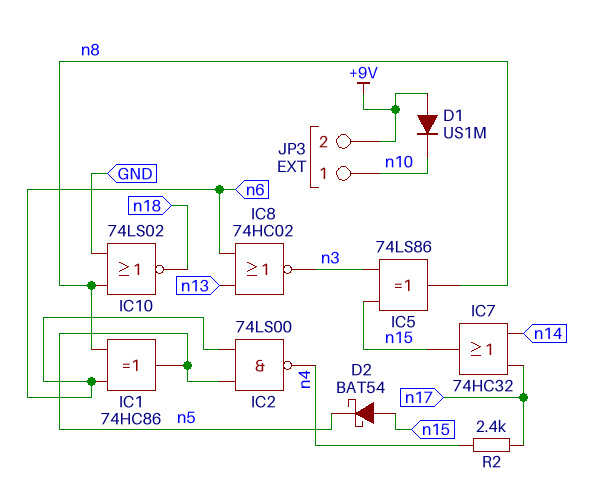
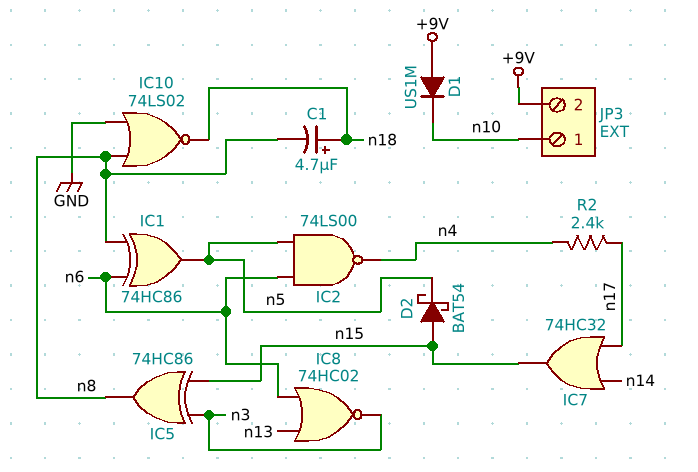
C1: none -> 4.7uF (plus n18, minus n8)
IC5: XOR 74LS86 (in n3, in n15, out n8) -> XOR 74HC86 (in n3, in n15, out n8)

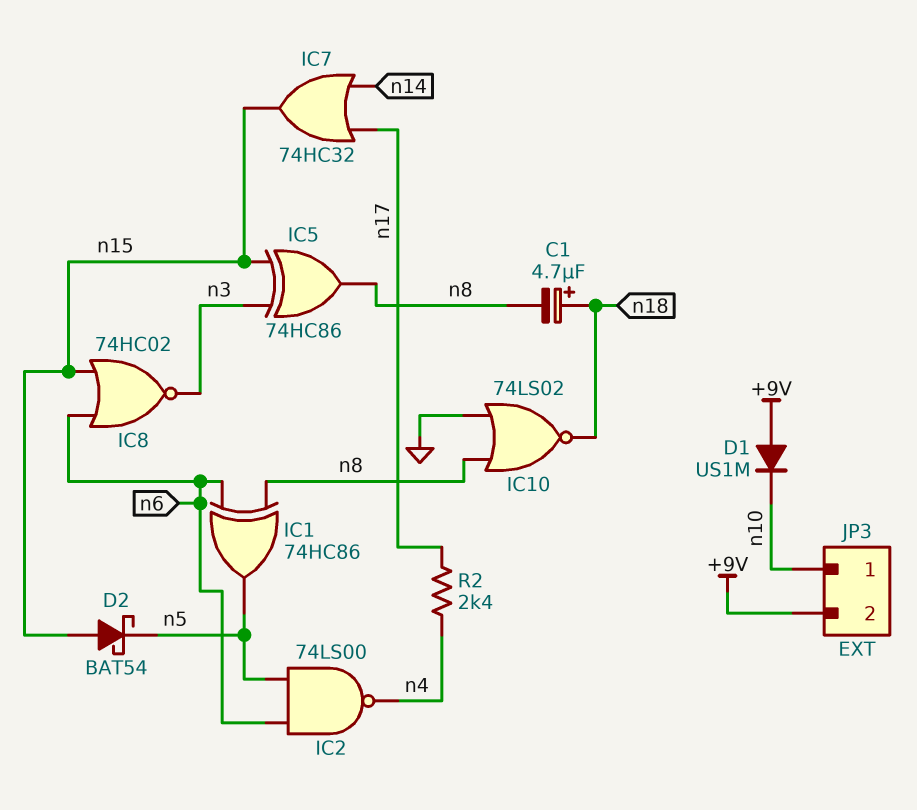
IC8: NOR 74HC02 (in n6, in n13, out n3) -> NOR 74HC02 (in n6, in n15, out n3)

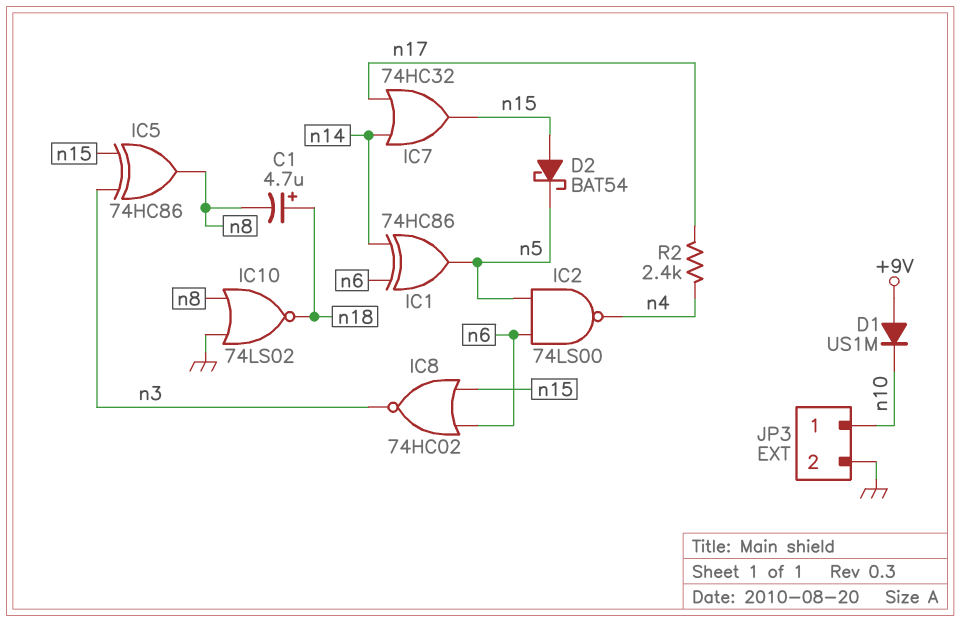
IC1: XOR 74HC86 (in n6, in n8, out n5) -> XOR 74HC86 (in n6, in n14, out n5)
JP3 pin 2: +9V -> GND

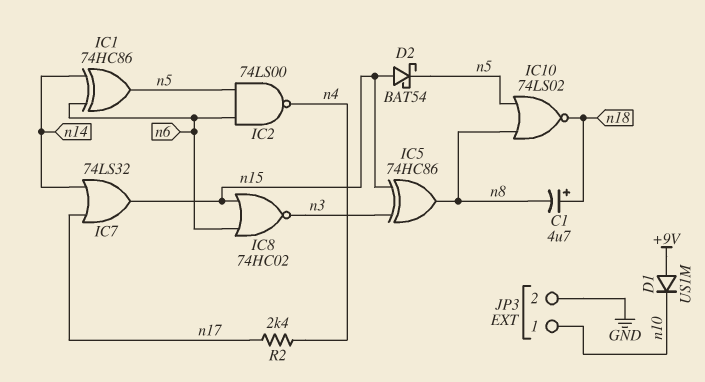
IC7: OR 74HC32 (in n14, in n17, out n15) -> OR 74LS32 (in n14, in n17, out n15)
IC10: NOR 74LS02 (in GND, in n8, out n18) -> NOR 74LS02 (in n5, in n8, out n18)

